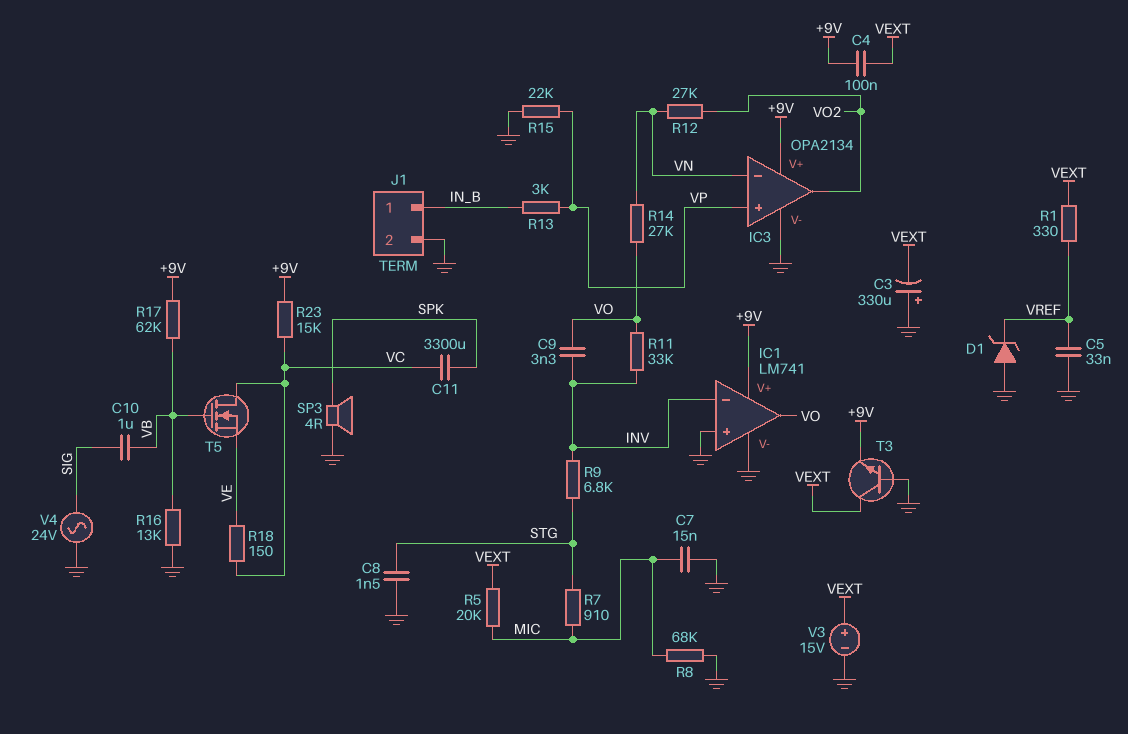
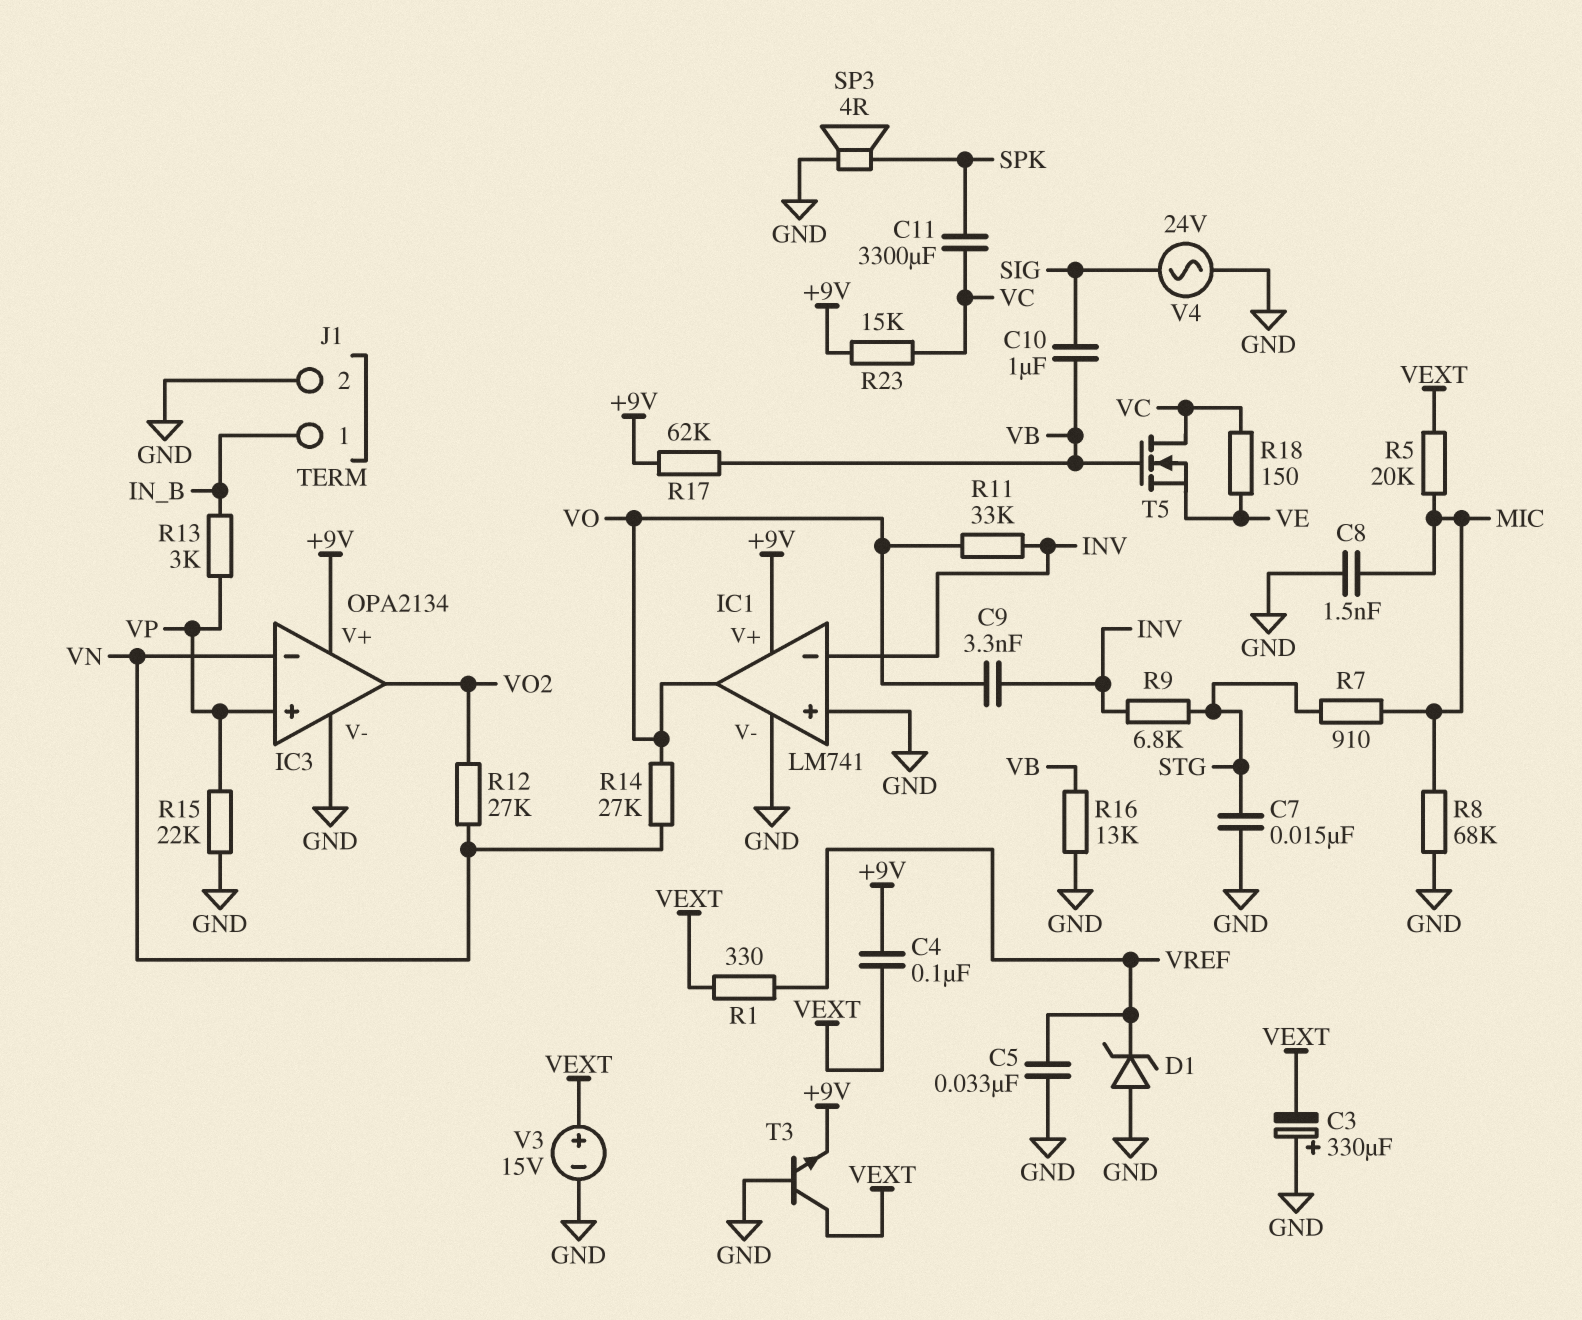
C7: 15nF (GND, MIC) -> 15nF (GND, STG)
C8: 1.5nF (GND, STG) -> 1.5nF (GND, MIC)

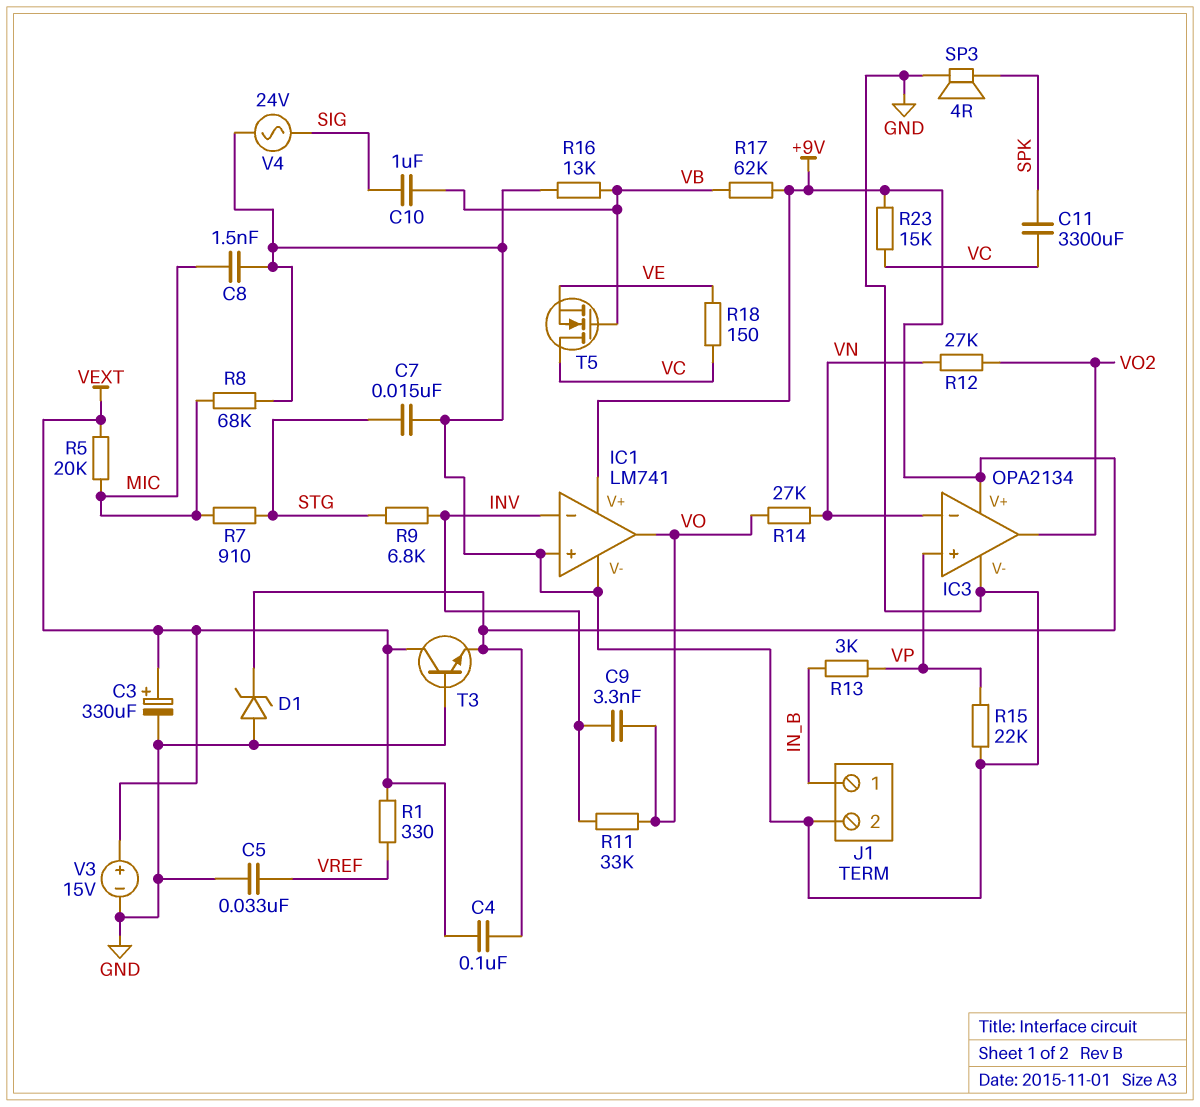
C3: 330uF (plus GND, minus VEXT) -> 330uF (plus VEXT, minus GND)
D1: zener (A GND, K VREF) -> zener (A GND, K +9V)

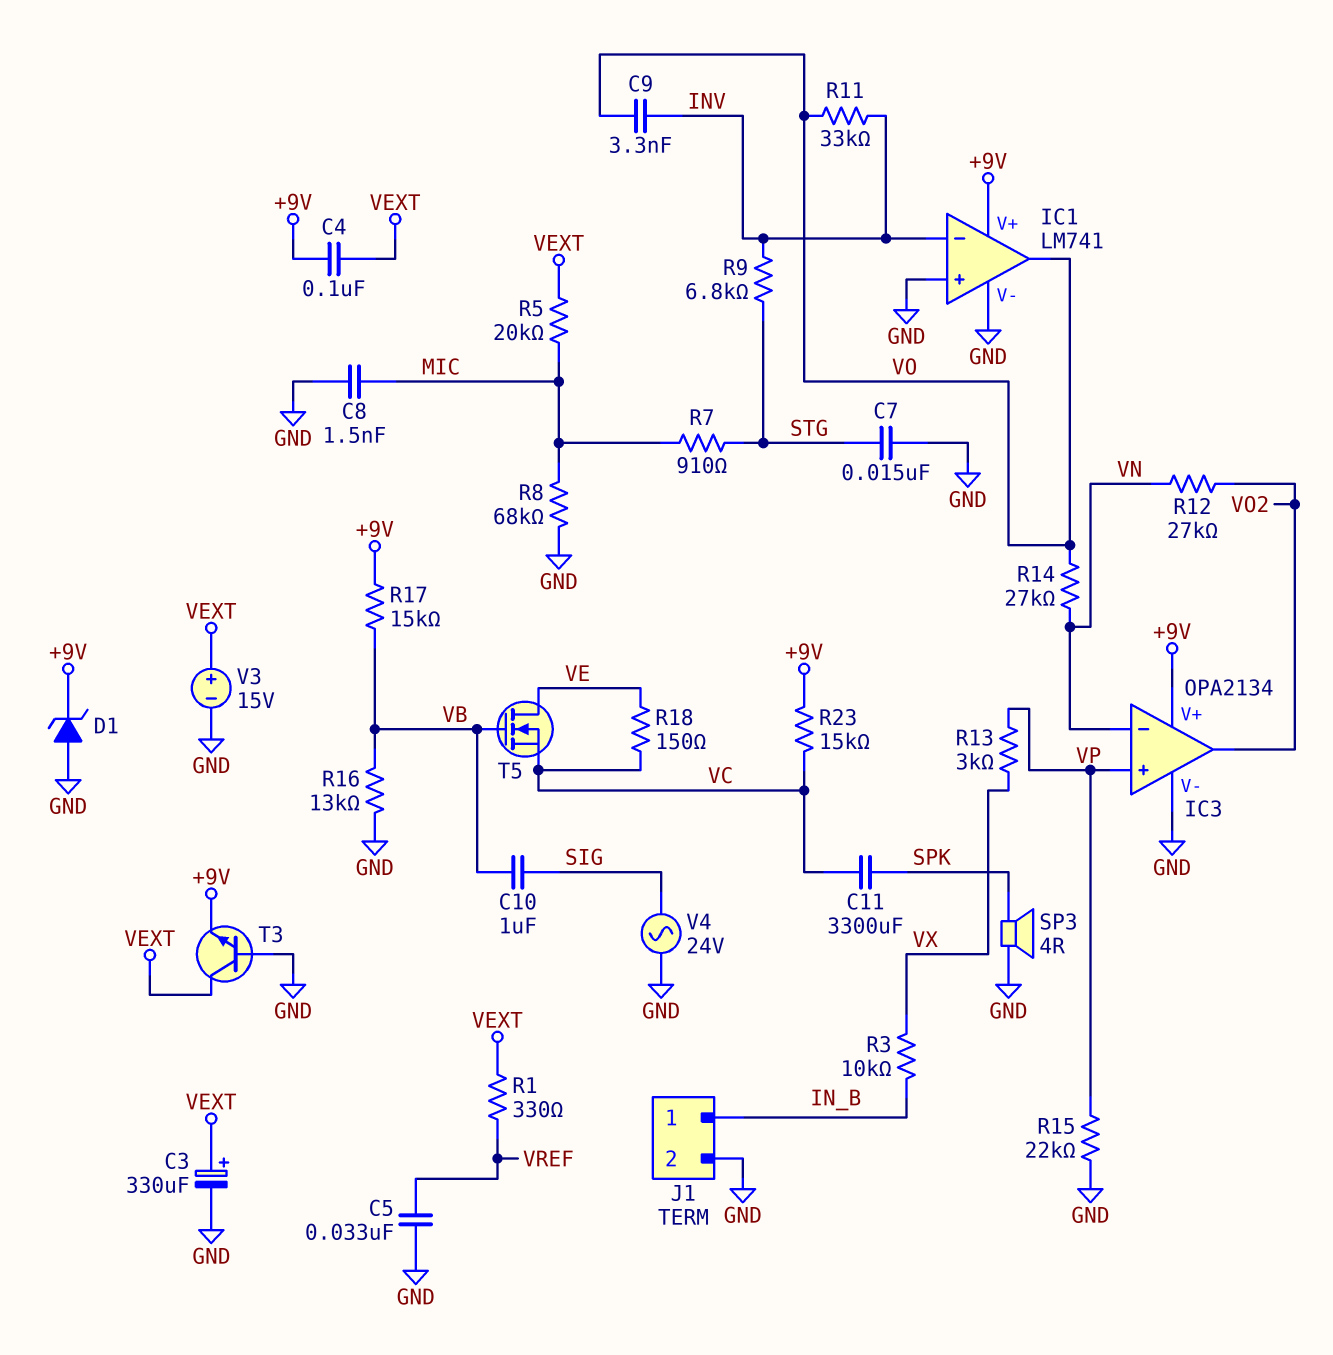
R3: none -> 10k (IN_B, VX)
R13: 3k (IN_B, VP) -> 3k (VP, VX)
R17: 62k (+9V, VB) -> 15k (+9V, VB)
T5: NMOS (G VB, D VC, S VE) -> NMOS (G VB, D VE, S VC)

